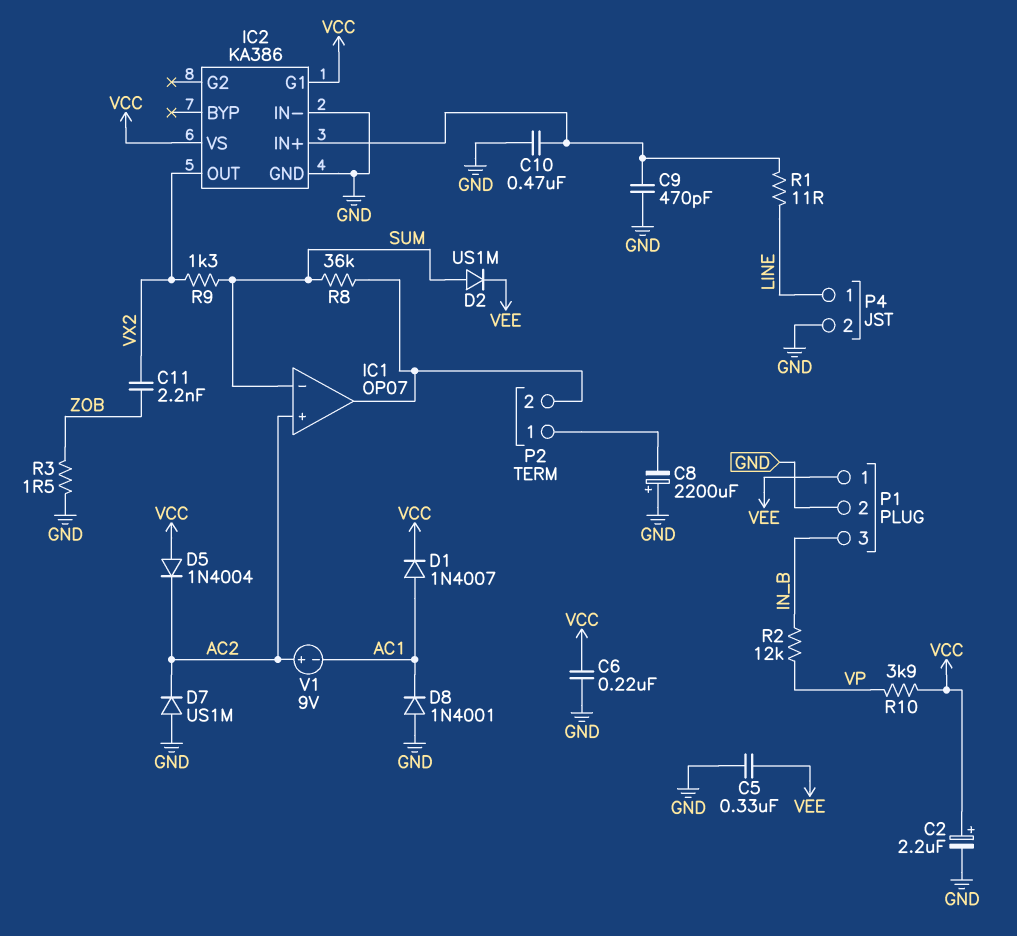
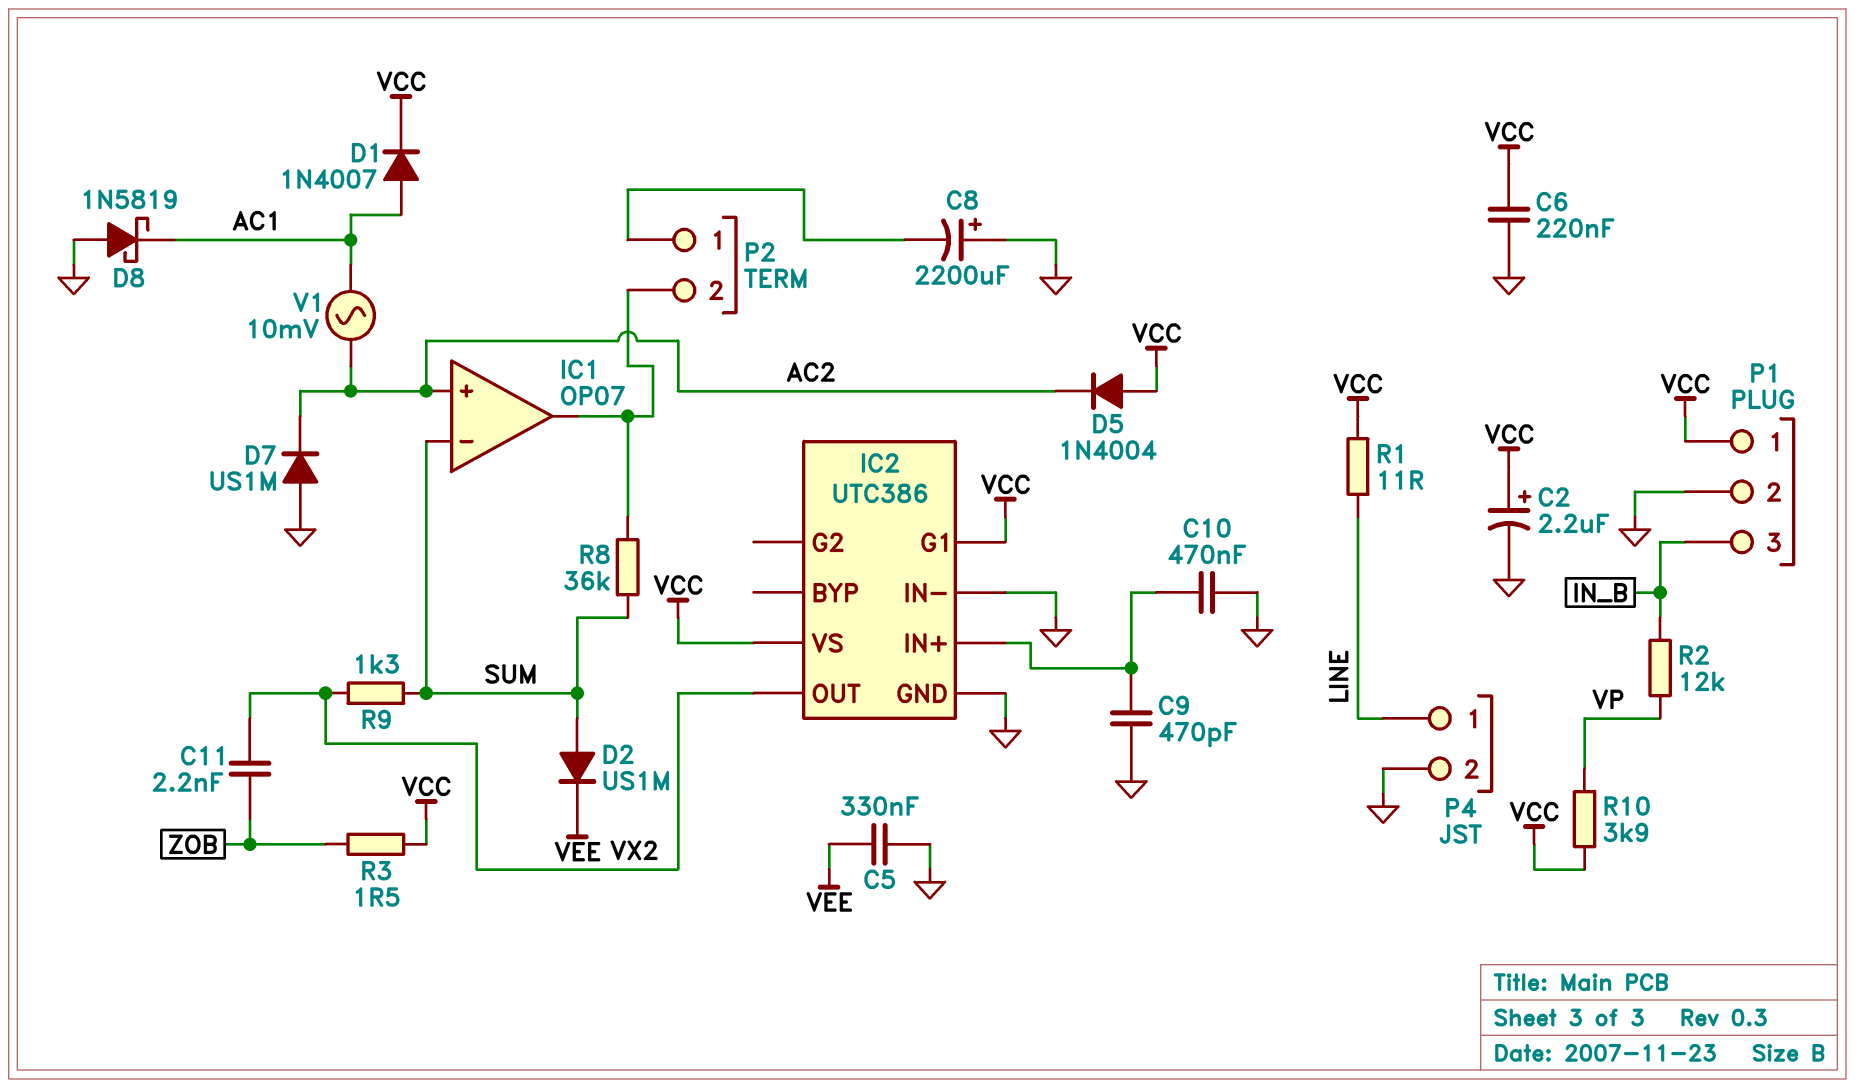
D8: diode 1N4001 (A GND, K AC1) -> schottky 1N5819 (A GND, K AC1)
IC2: KA386 -> UTC386
P1 pin 1: VEE -> VCC
R1: 11 (IC2/IN+, LINE) -> 11 (LINE, VCC)
R3: 1.5 (GND, ZOB) -> 1.5 (VCC, ZOB)
V1: 9V (plus AC2, minus AC1) -> AC 10mV (AC1, AC2)

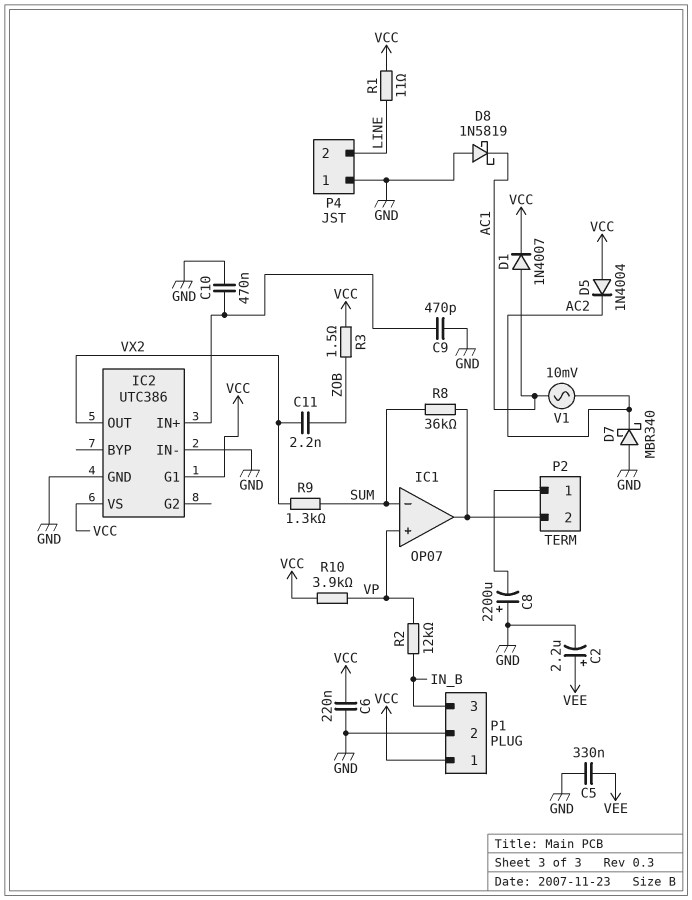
C2: 2.2uF (plus VCC, minus GND) -> 2.2uF (plus VEE, minus GND)
D2: diode US1M (A SUM, K VEE) -> none
D7: diode US1M (A GND, K AC2) -> schottky MBR340 (A GND, K AC2)
IC1 pin in+: AC2 -> VP
P4 pin 1: LINE -> GND
P4 pin 2: GND -> LINE

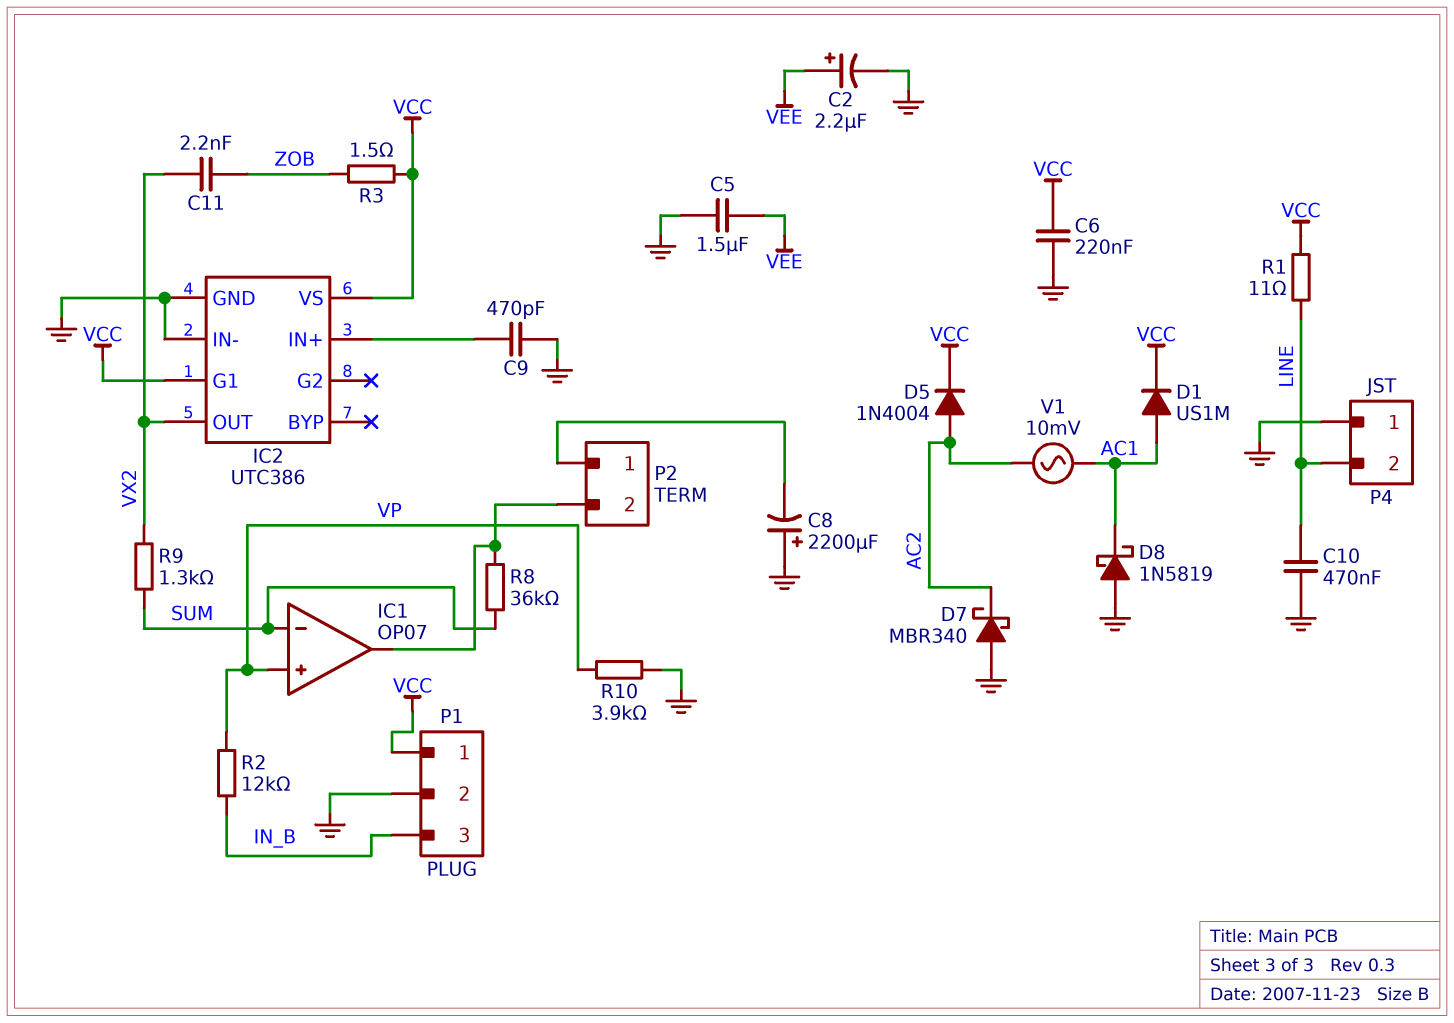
C5: 330nF (GND, VEE) -> 1.5uF (GND, VEE)
C10: 470nF (GND, IC2/IN+) -> 470nF (GND, LINE)
D1: diode 1N4007 (A AC1, K VCC) -> diode US1M (A AC1, K VCC)
D5: diode 1N4004 (A VCC, K AC2) -> diode 1N4004 (A AC2, K VCC)
R10: 3.9k (VCC, VP) -> 3.9k (GND, VP)

